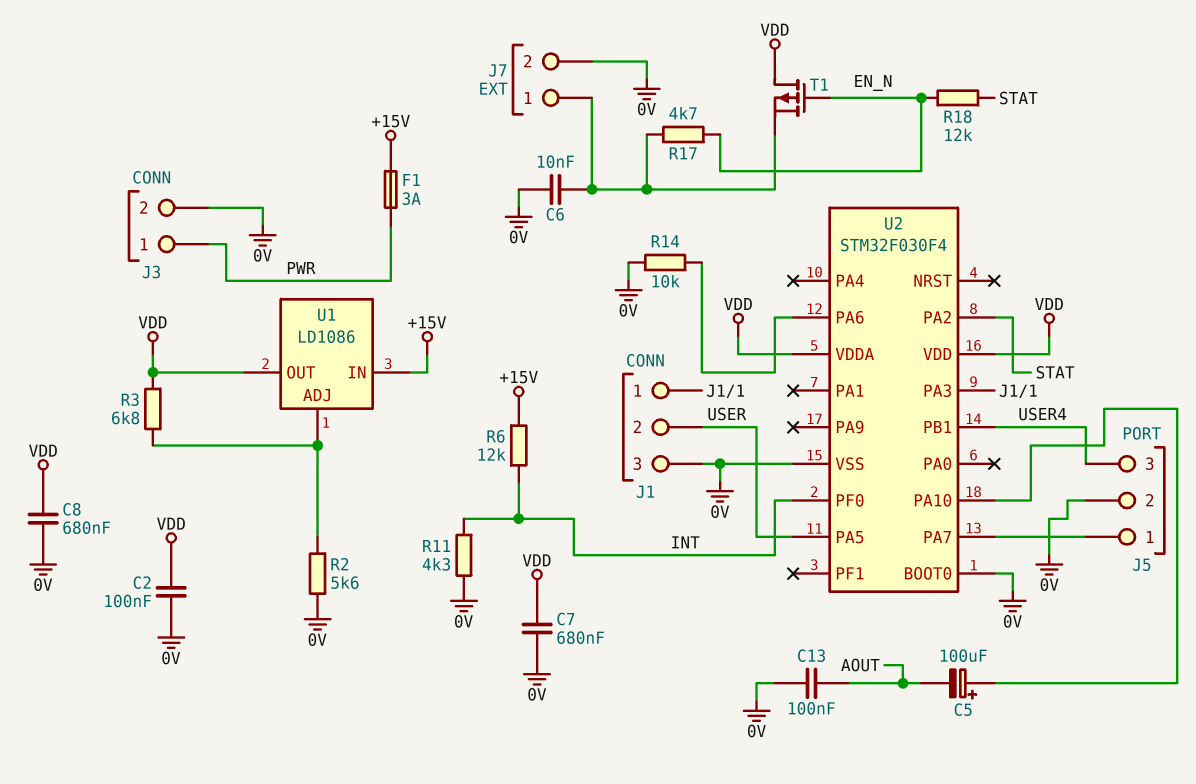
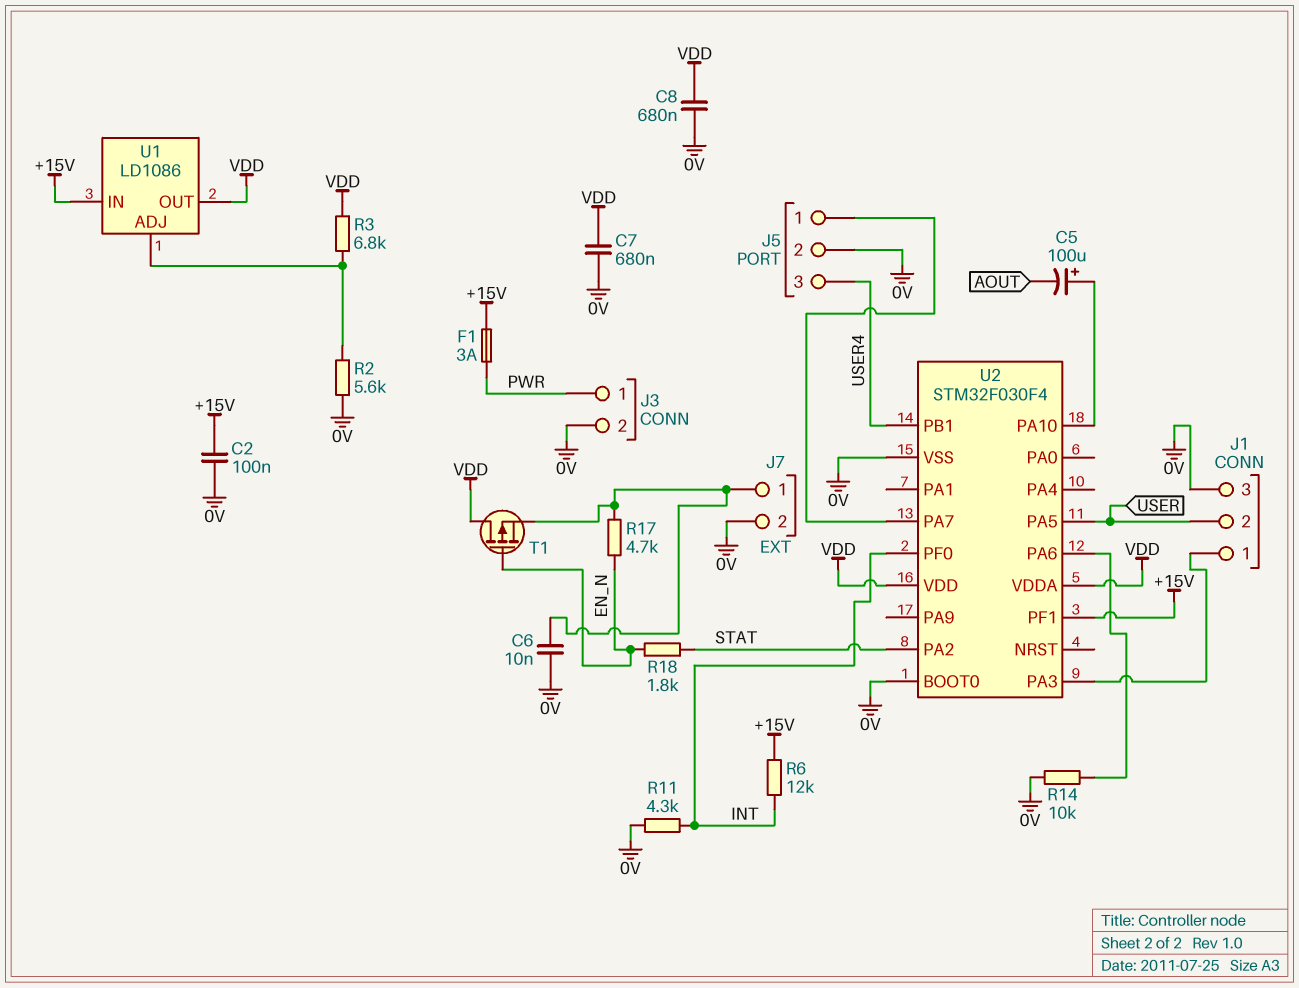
C2: 100nF (0V, VDD) -> 100nF (+15V, 0V)
C13: 100nF (0V, AOUT) -> none
R18: 12k (EN_N, STAT) -> 1.8k (EN_N, STAT)
U2 pin PF1: none -> +15V

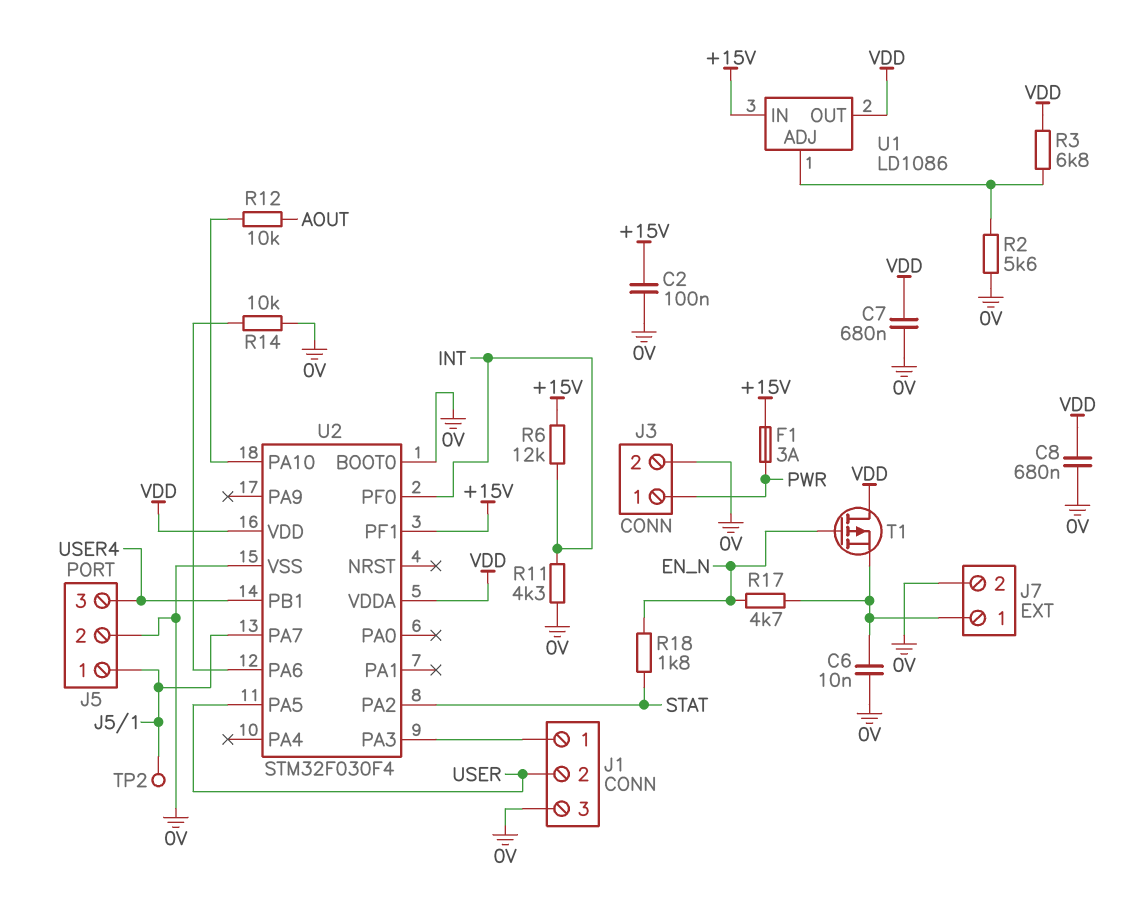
C5: 100uF (plus U2/PA10, minus AOUT) -> none
R12: none -> 10k (AOUT, U2/PA10)
TP2: none -> test point (J5/1)

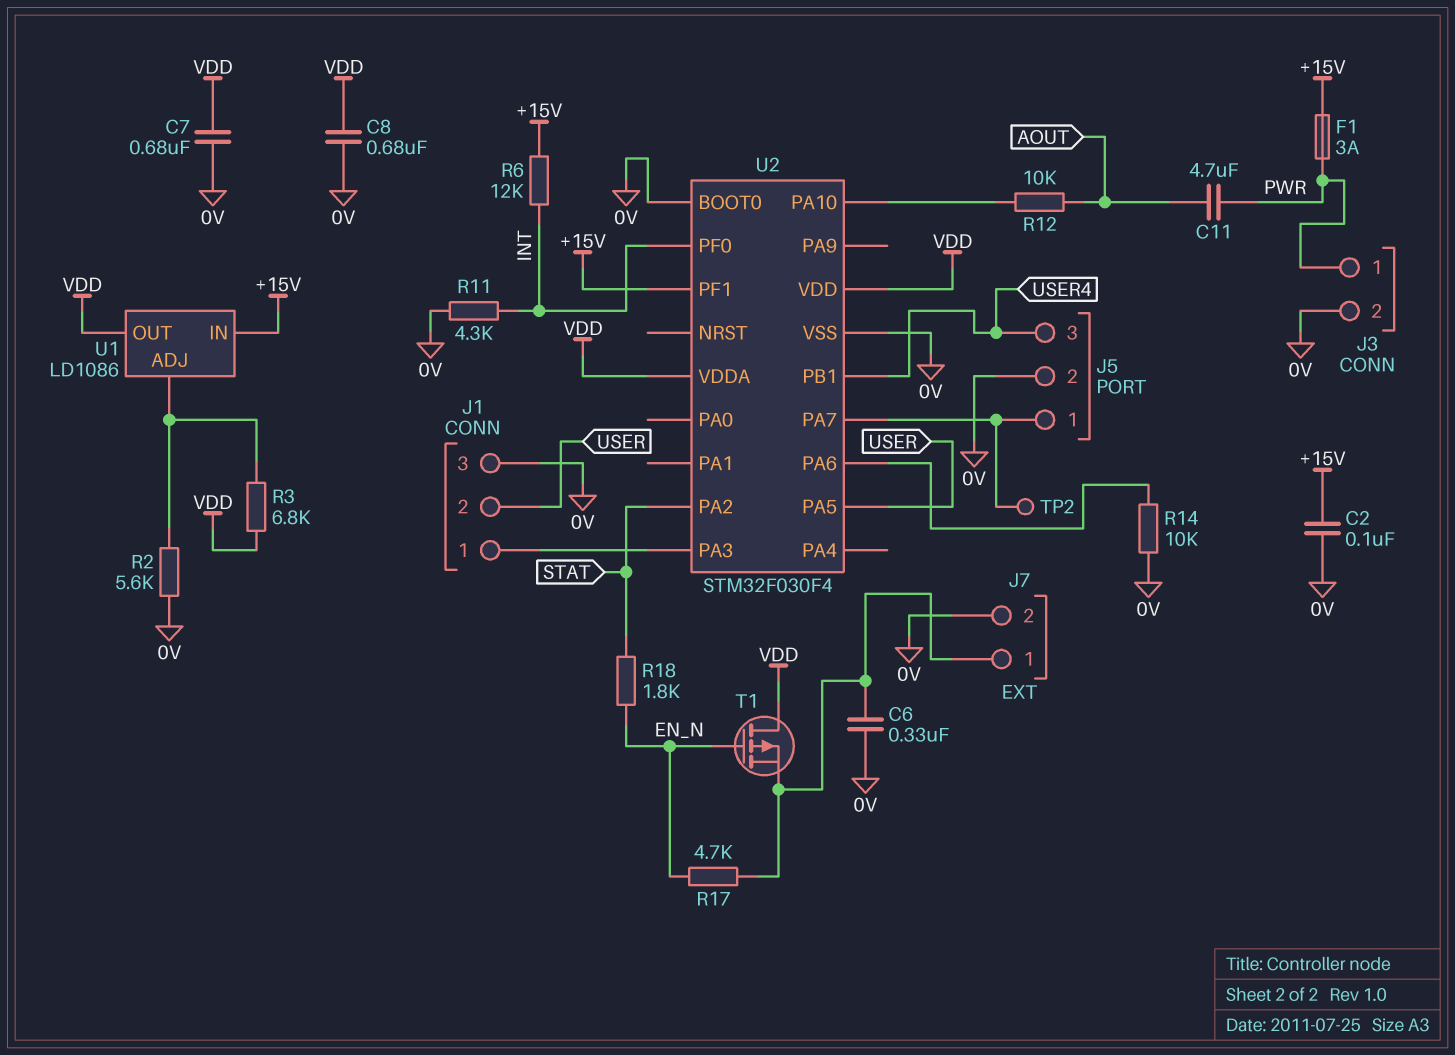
C6: 10nF (0V, J7/1) -> 330nF (0V, J7/1)
C11: none -> 4.7uF (AOUT, PWR)

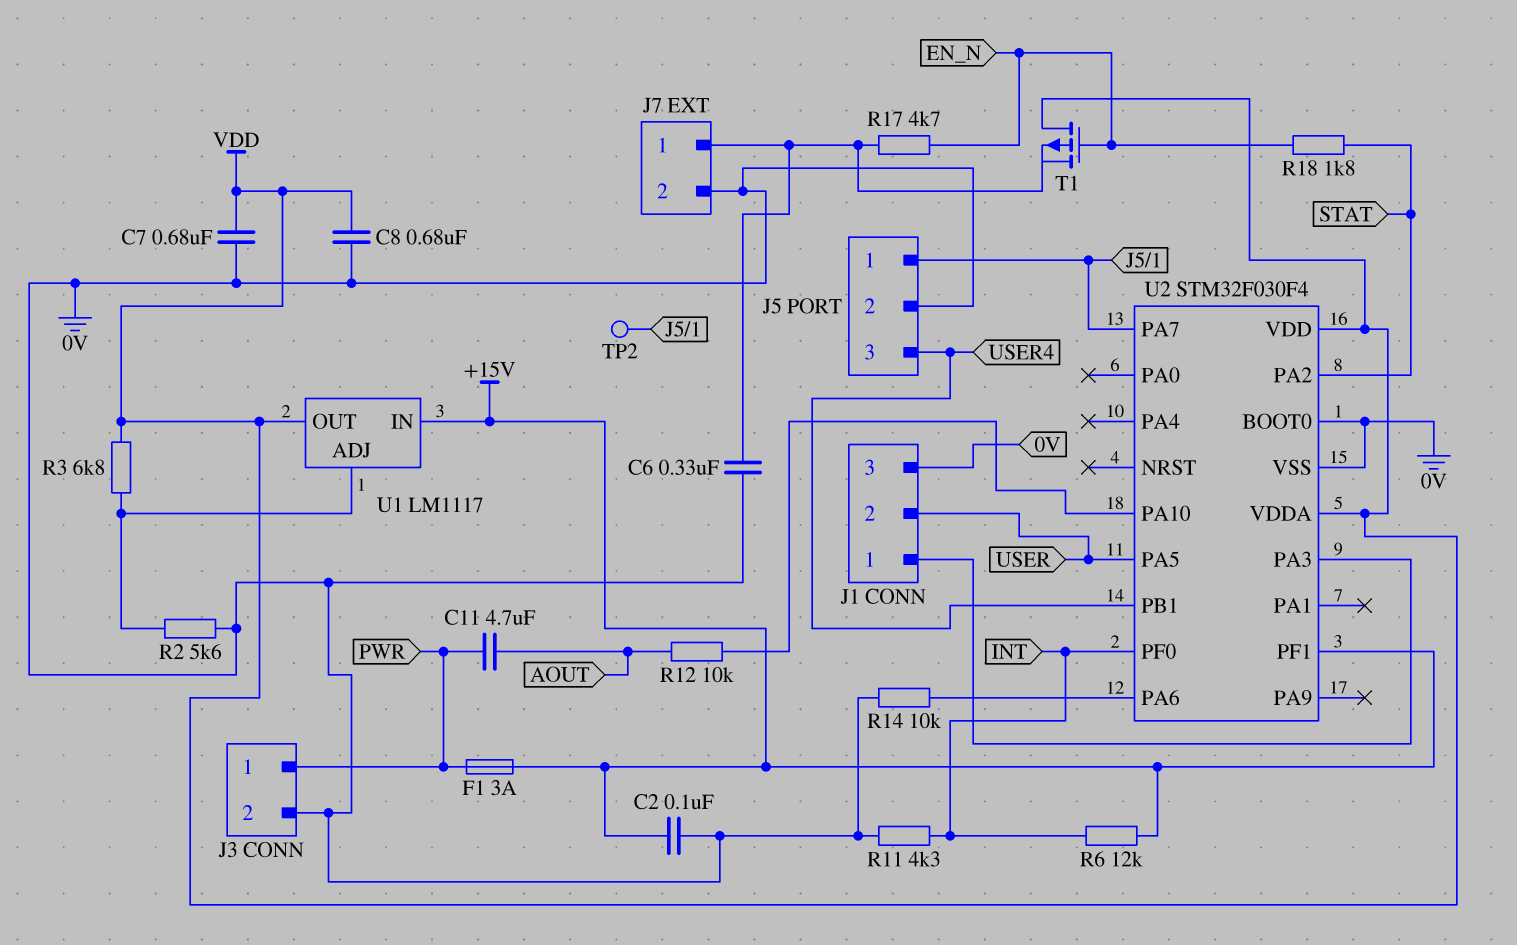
U1: LD1086 -> LM1117

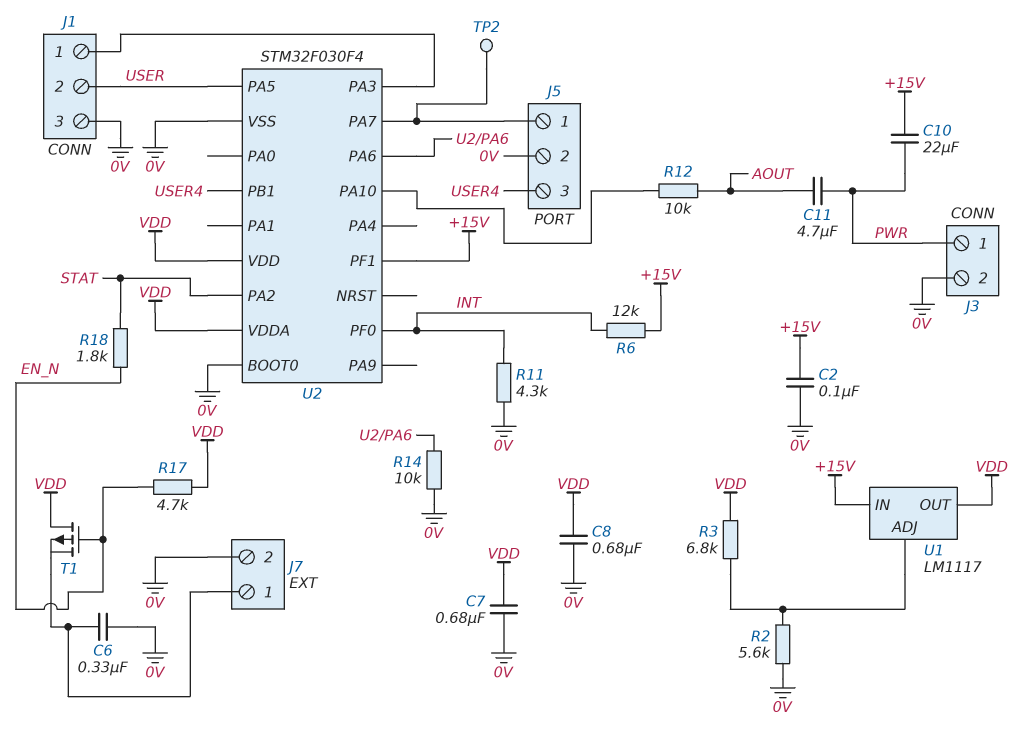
C10: none -> 22uF (+15V, PWR)
F1: 3A (+15V, PWR) -> none
R17: 4.7k (EN_N, J7/1) -> 4.7k (EN_N, VDD)

